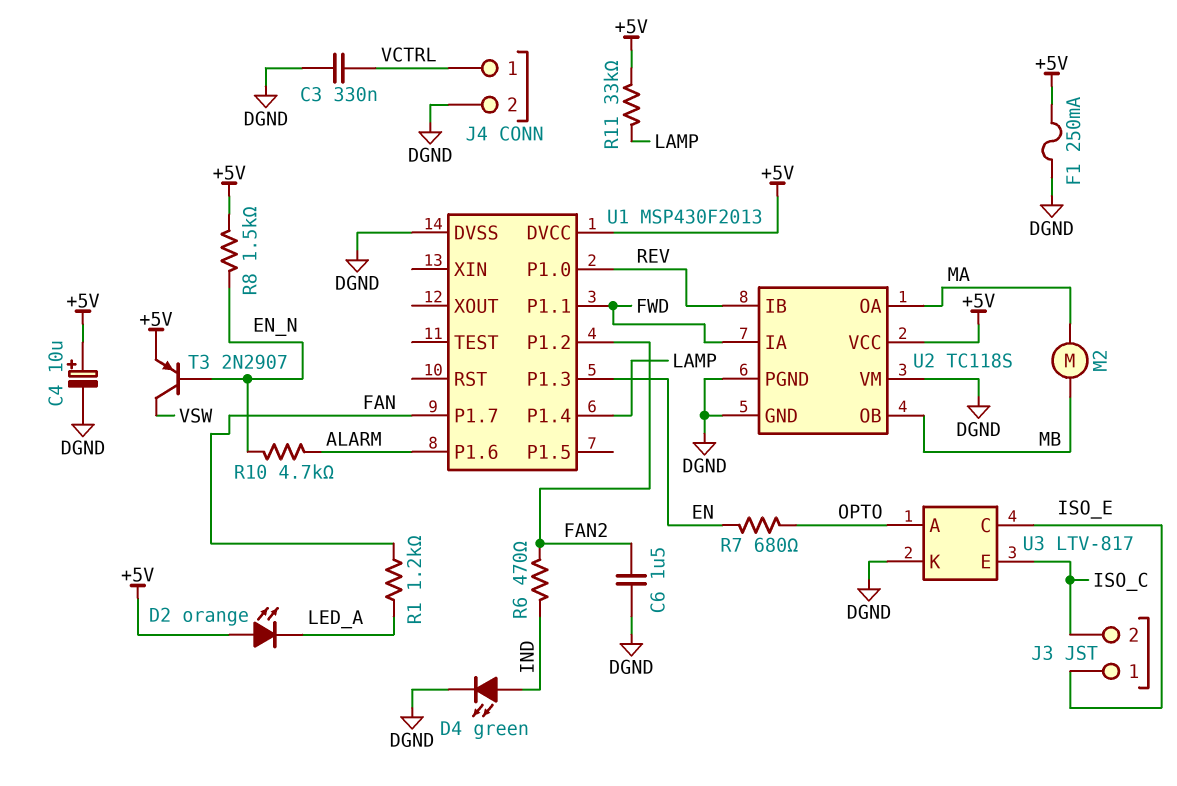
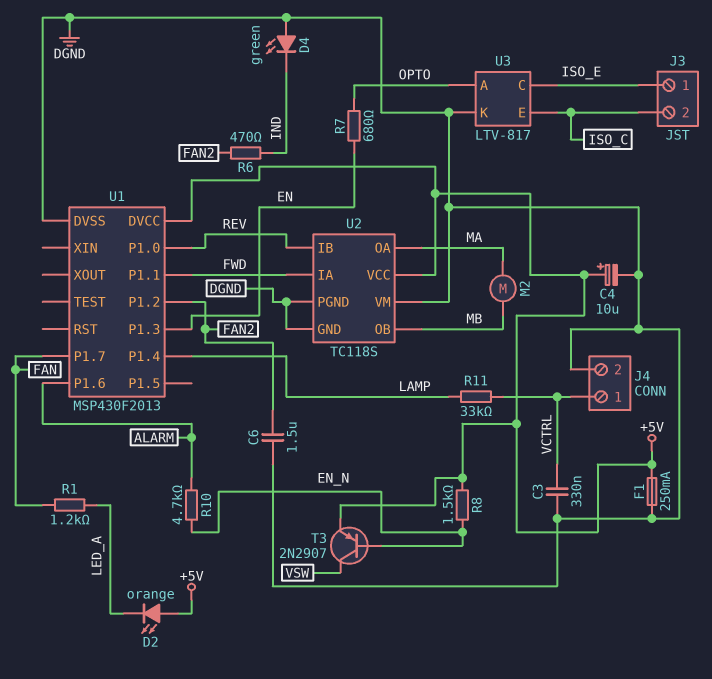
D4: LED green (A IND, K DGND) -> LED green (A DGND, K IND)
R11: 33k (+5V, LAMP) -> 33k (LAMP, VCTRL)

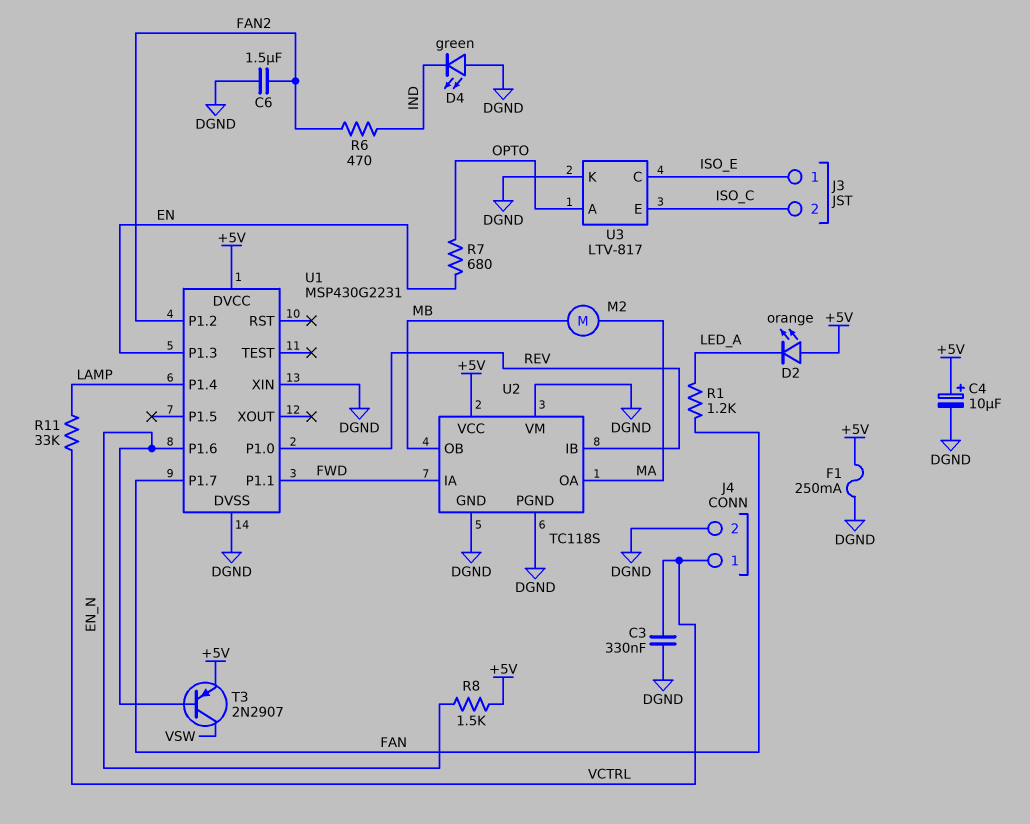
R10: 4.7k (ALARM, EN_N) -> none
U1: MSP430F2013 -> MSP430G2231
U1 pin P1.6: ALARM -> EN_N
U1 pin XIN: none -> DGND

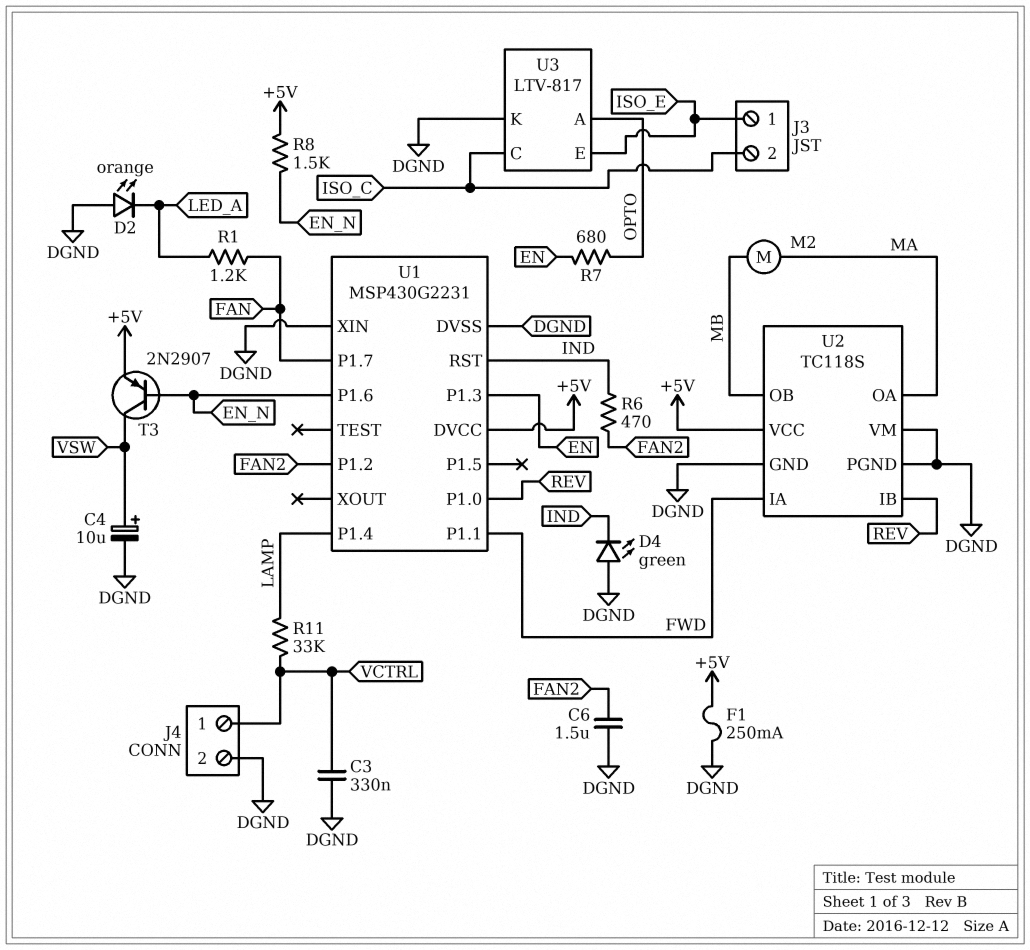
C4: 10uF (plus +5V, minus DGND) -> 10uF (plus VSW, minus DGND)
D2: LED orange (A +5V, K LED_A) -> LED orange (A DGND, K LED_A)
U1 pin RST: none -> IND
U3 pin C: ISO_E -> ISO_C
U3 pin E: ISO_C -> ISO_E

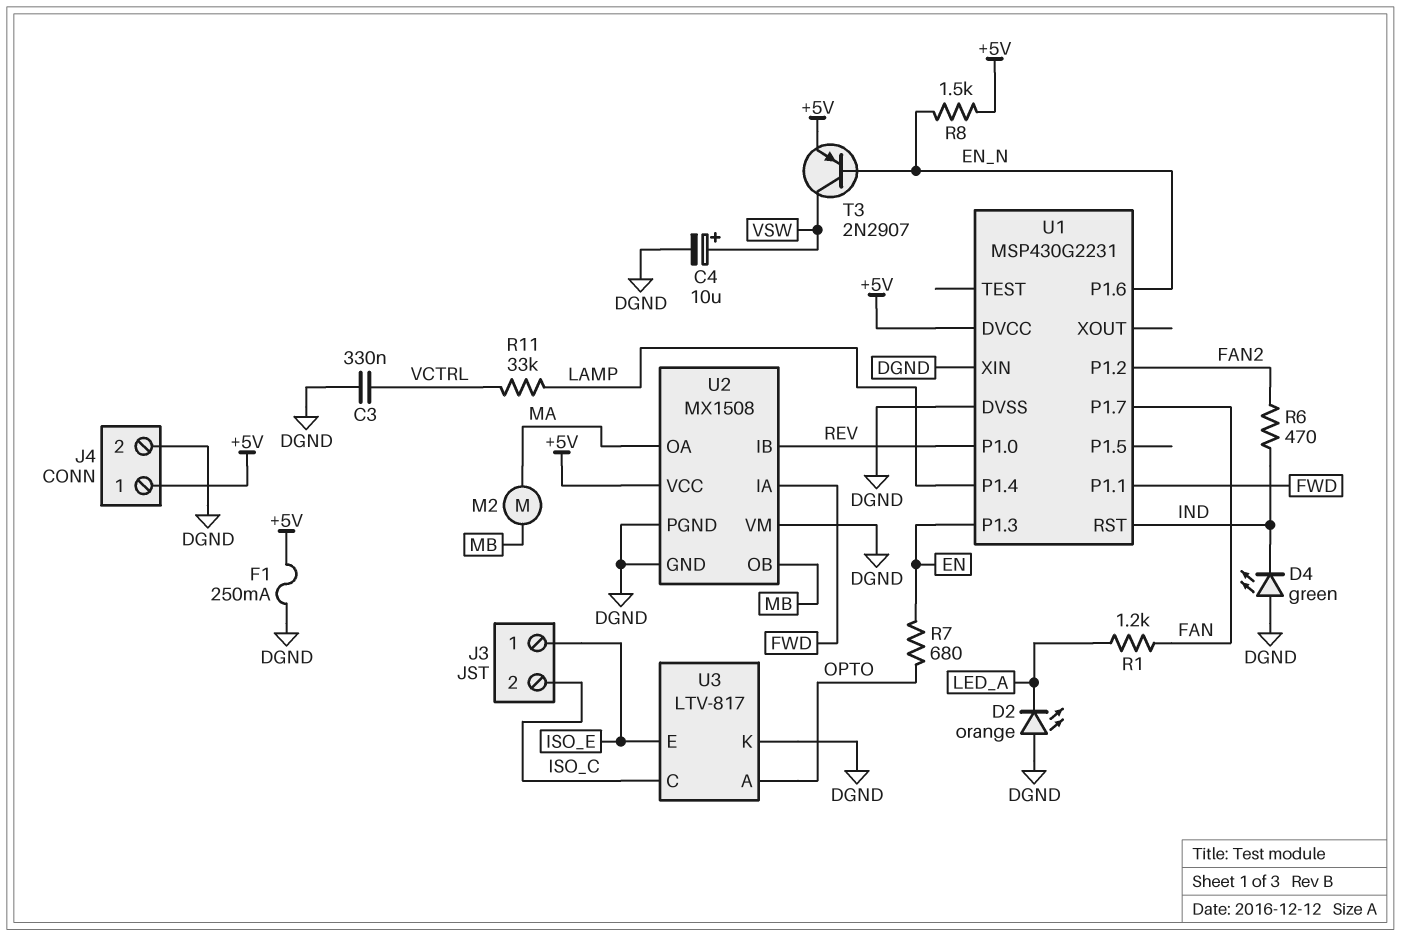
C6: 1.5uF (DGND, FAN2) -> none
J4 pin 1: VCTRL -> +5V
U2: TC118S -> MX1508

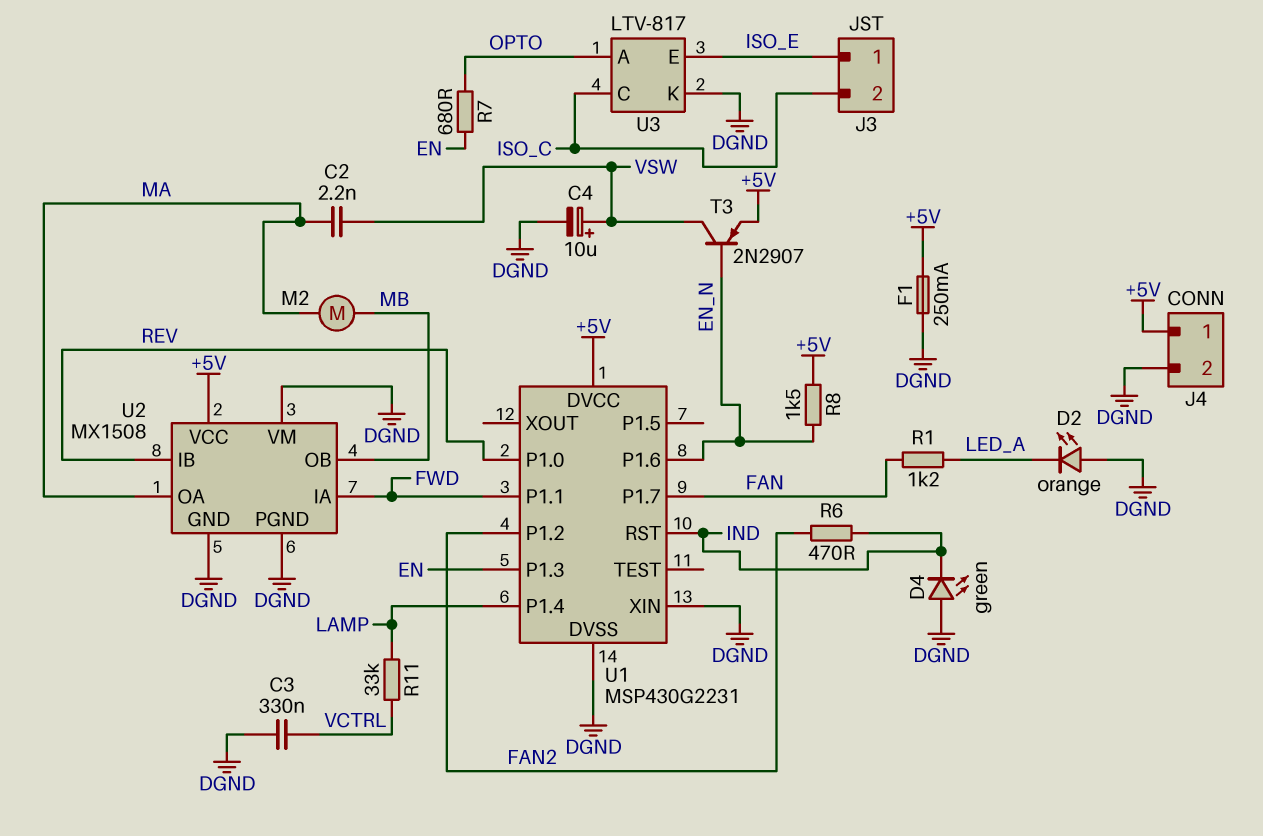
C2: none -> 2.2nF (MA, VSW)

